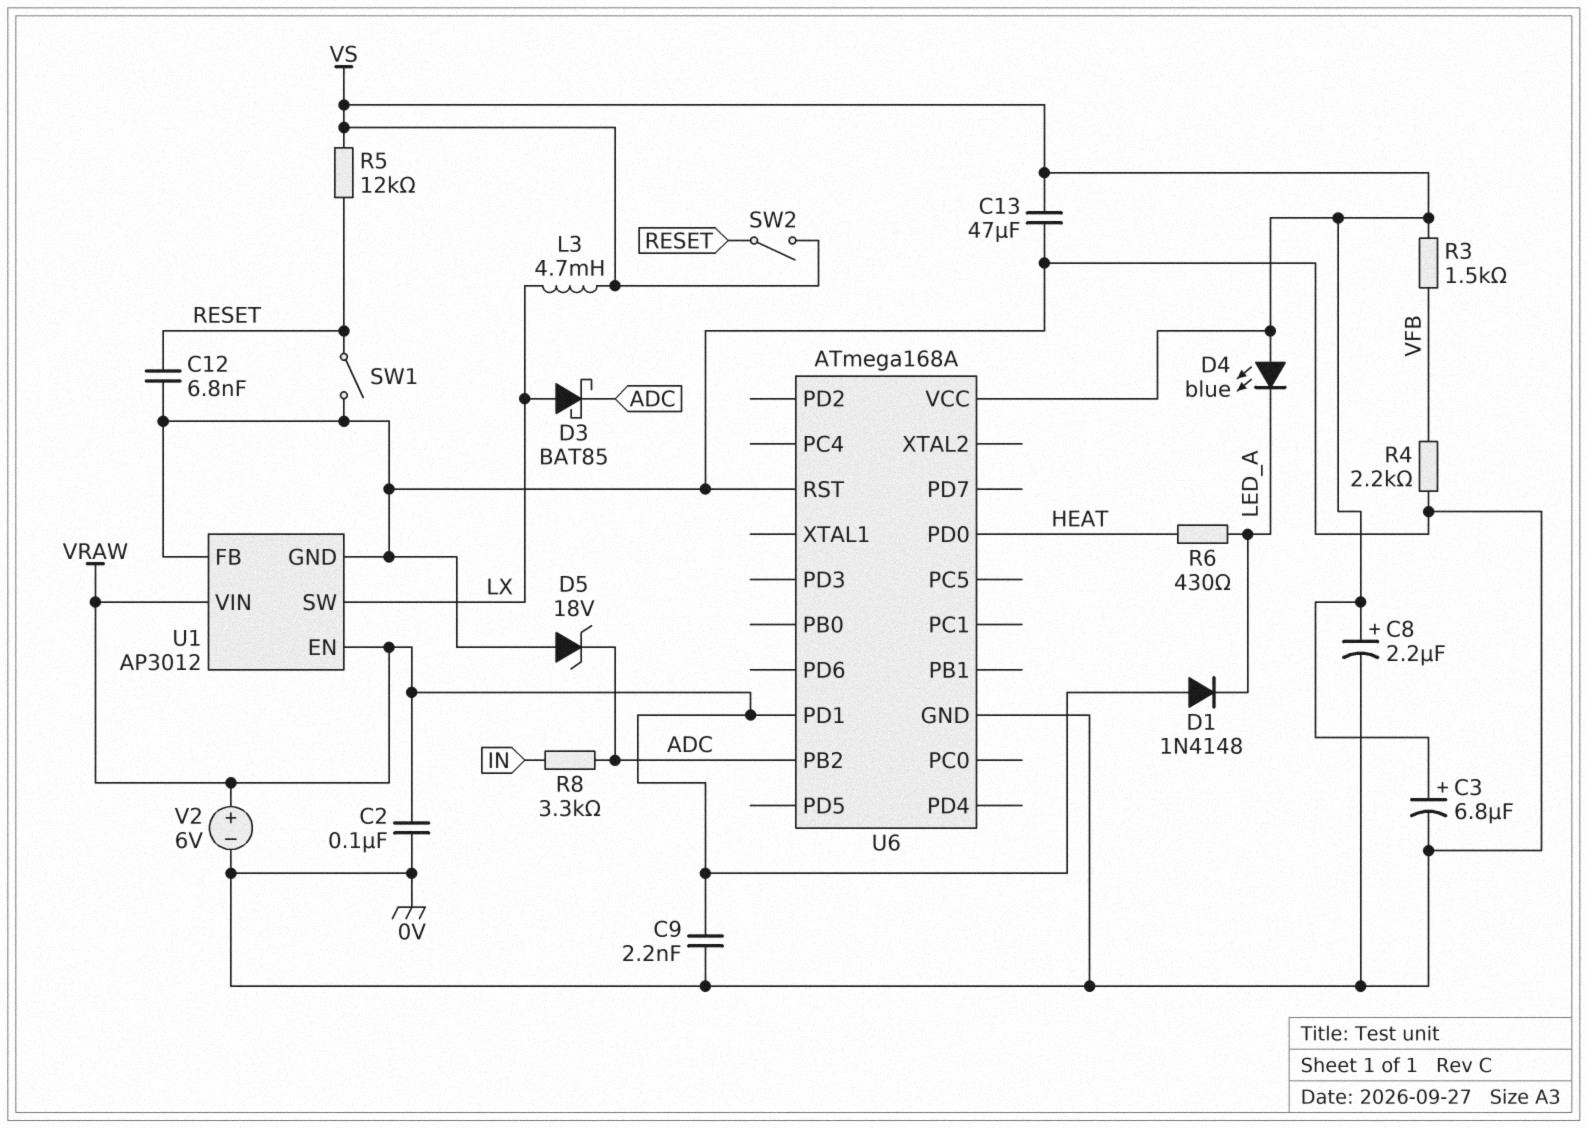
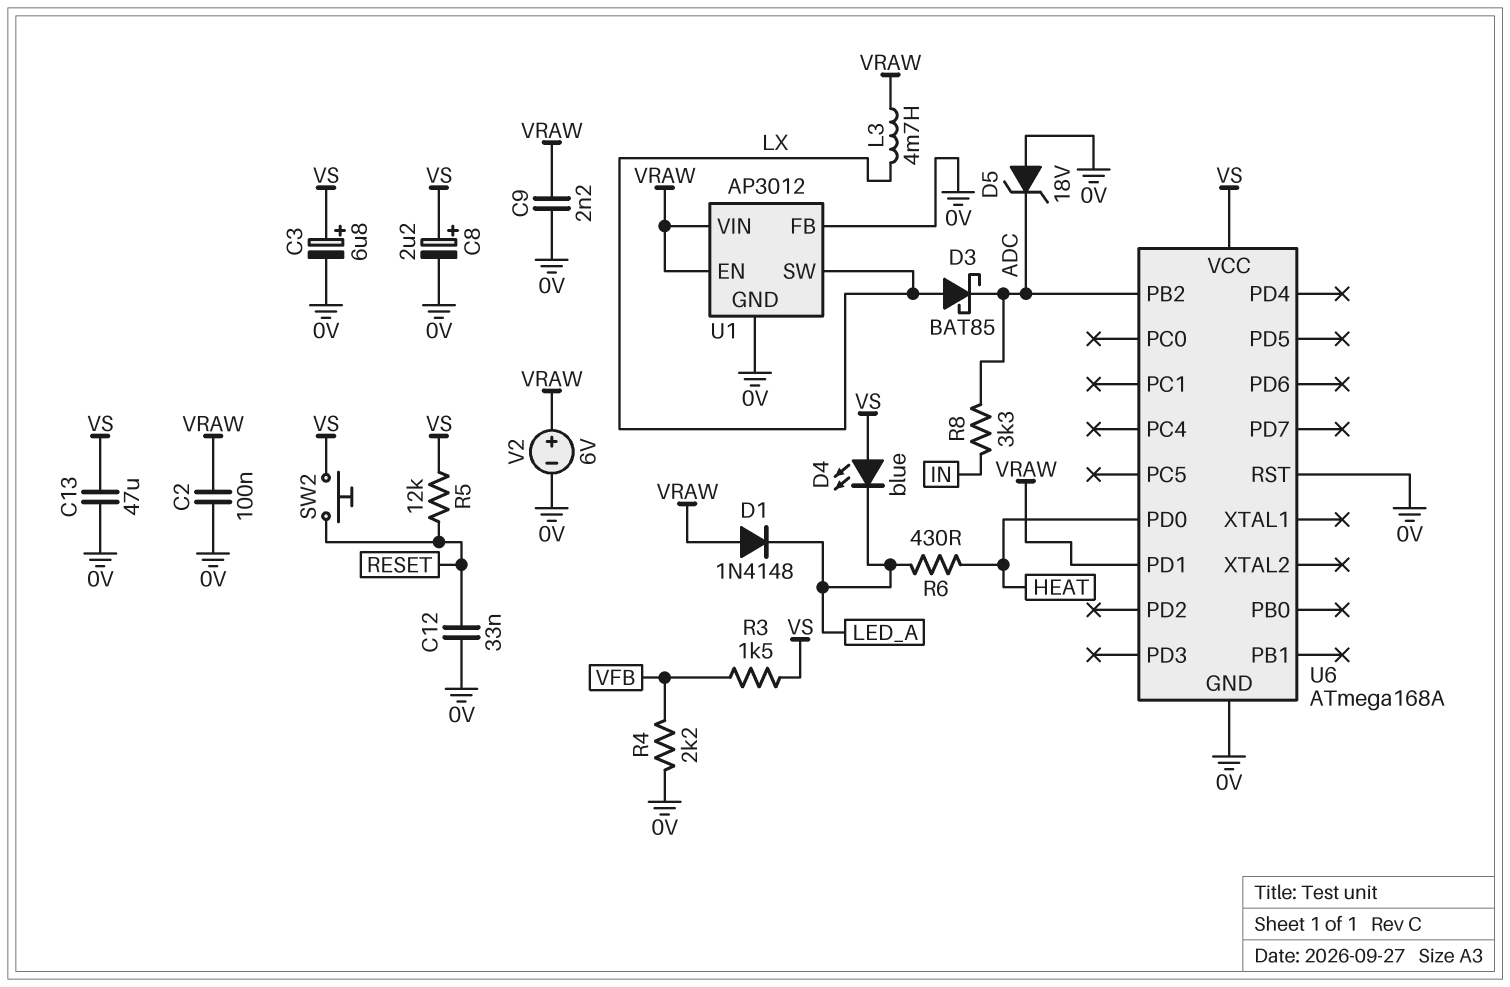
C12: 6.8nF (0V, RESET) -> 33nF (0V, RESET)
L3: 4.7mH (LX, VS) -> 4.7mH (LX, VRAW)
SW1: switch (0V, RESET) -> none
SW2: switch (RESET, VS) -> button (RESET, VS)

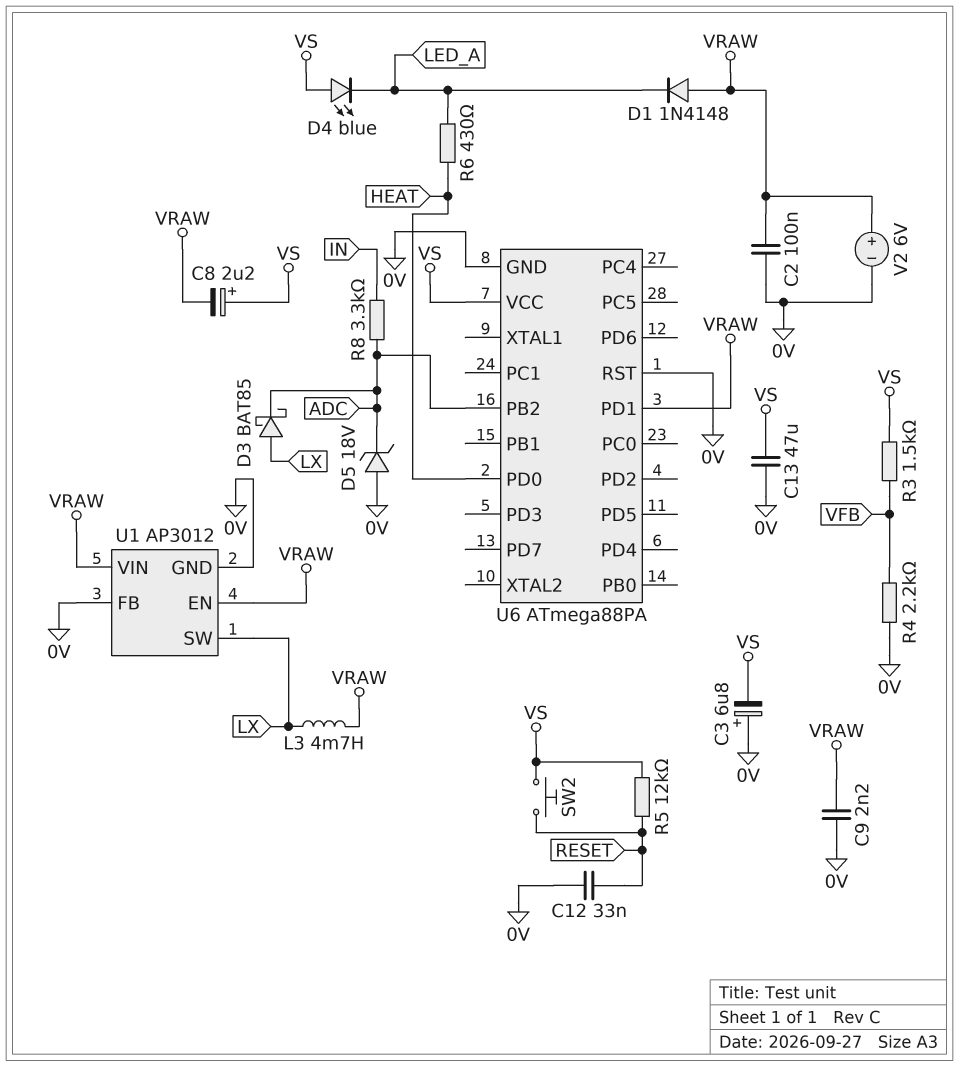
C3: 6.8uF (plus VS, minus 0V) -> 6.8uF (plus 0V, minus VS)
C8: 2.2uF (plus VS, minus 0V) -> 2.2uF (plus VS, minus VRAW)
U6: ATmega168A -> ATmega88PA

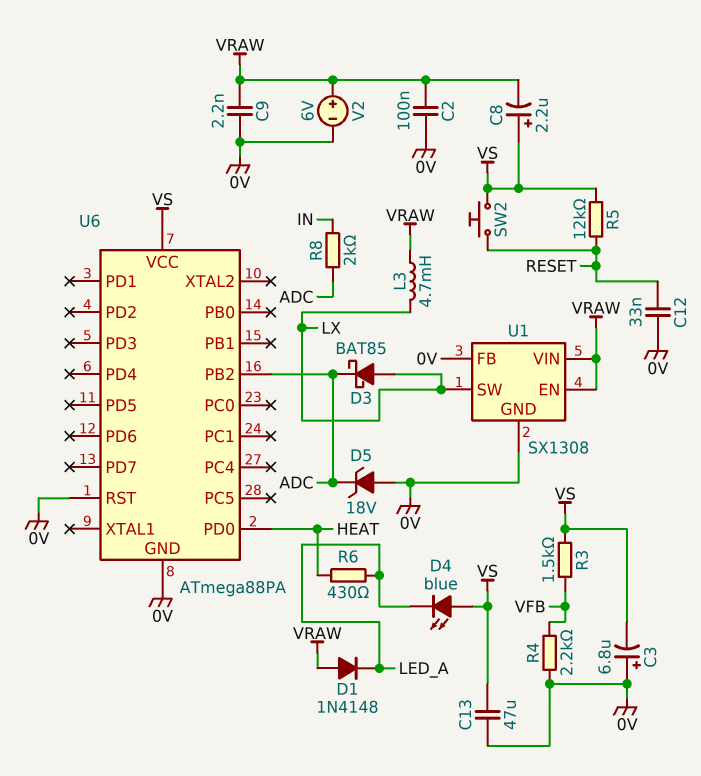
R8: 3.3k (ADC, IN) -> 2k (ADC, IN)
U1: AP3012 -> SX1308
U6 pin PD1: VRAW -> none

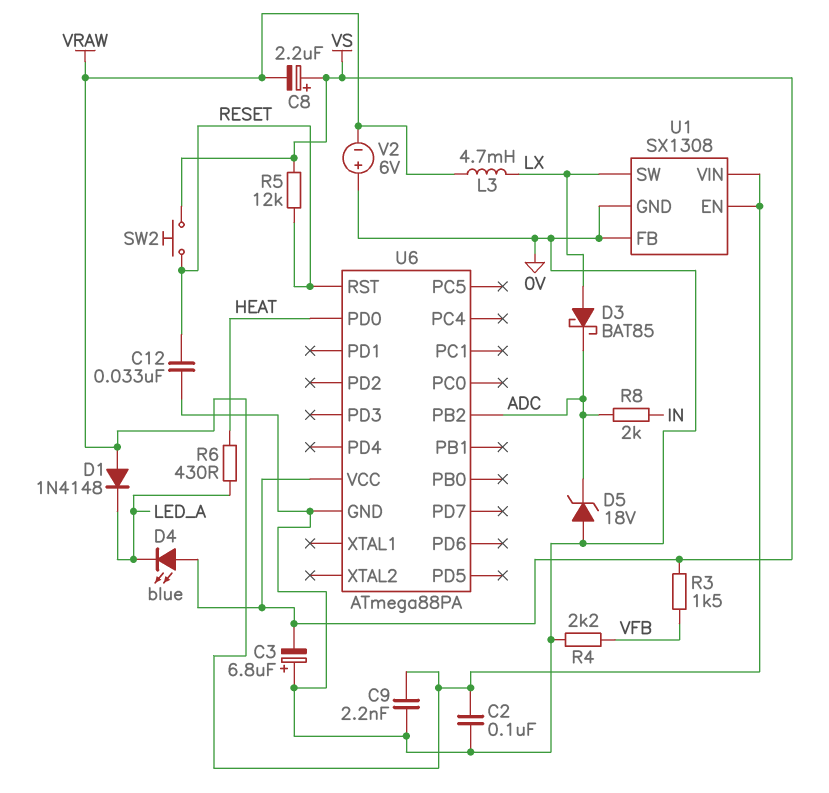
C13: 47uF (0V, VS) -> none
U6 pin RST: 0V -> RESET
V2: 6V (plus VRAW, minus 0V) -> 6V (plus 0V, minus VRAW)

